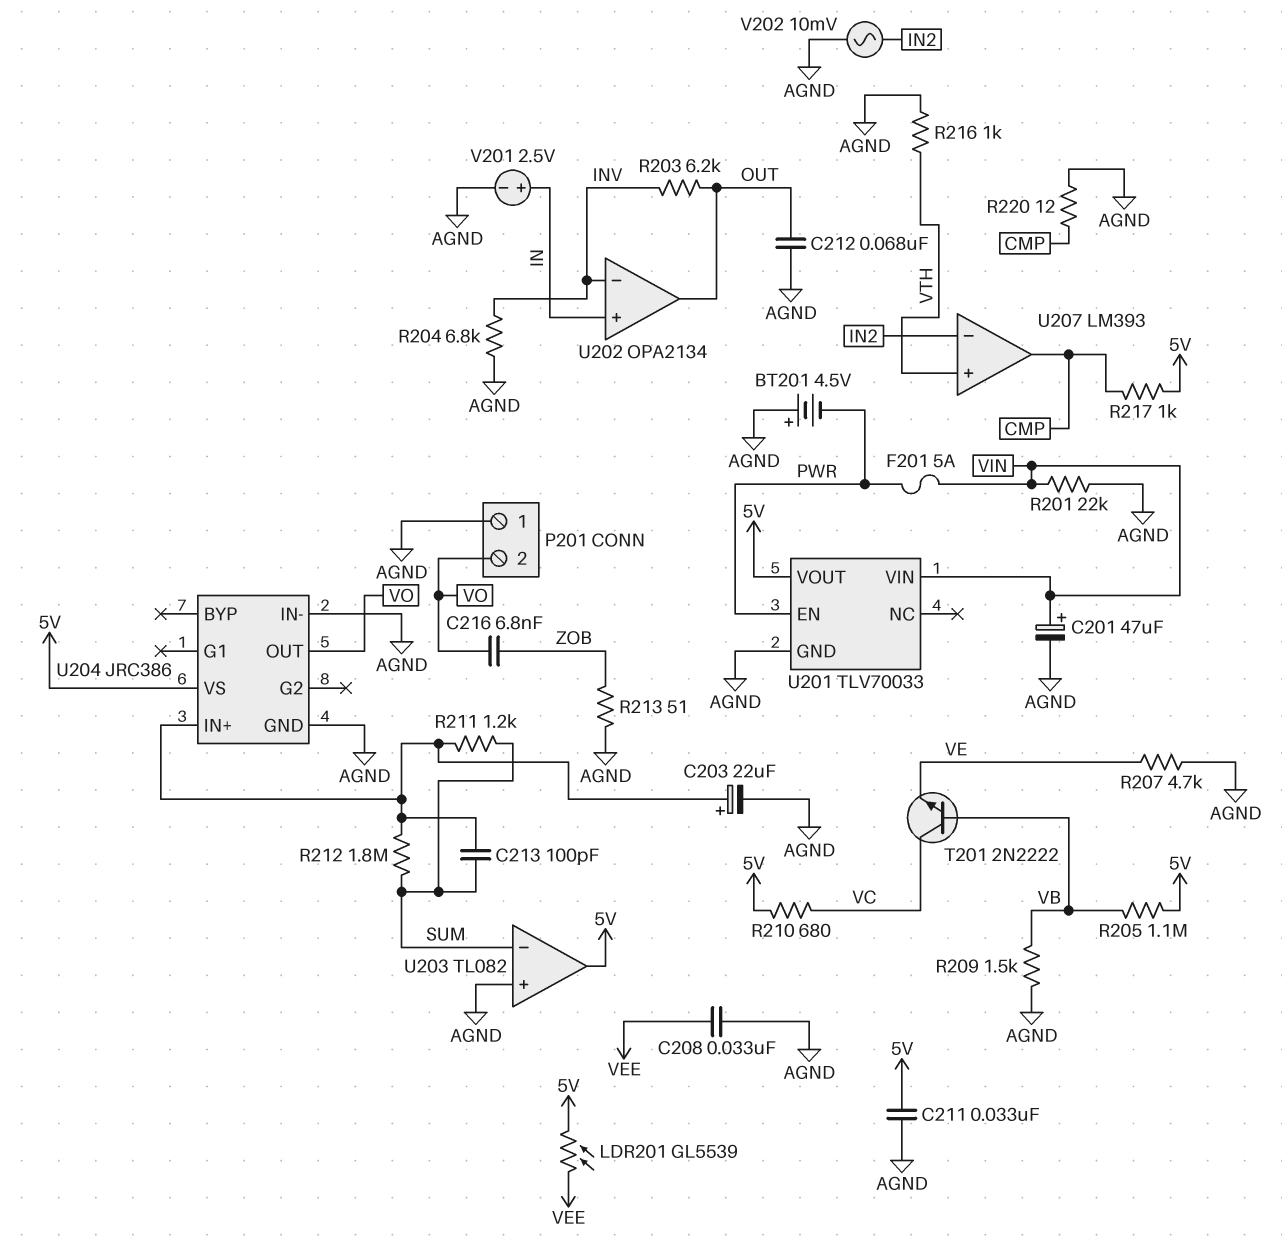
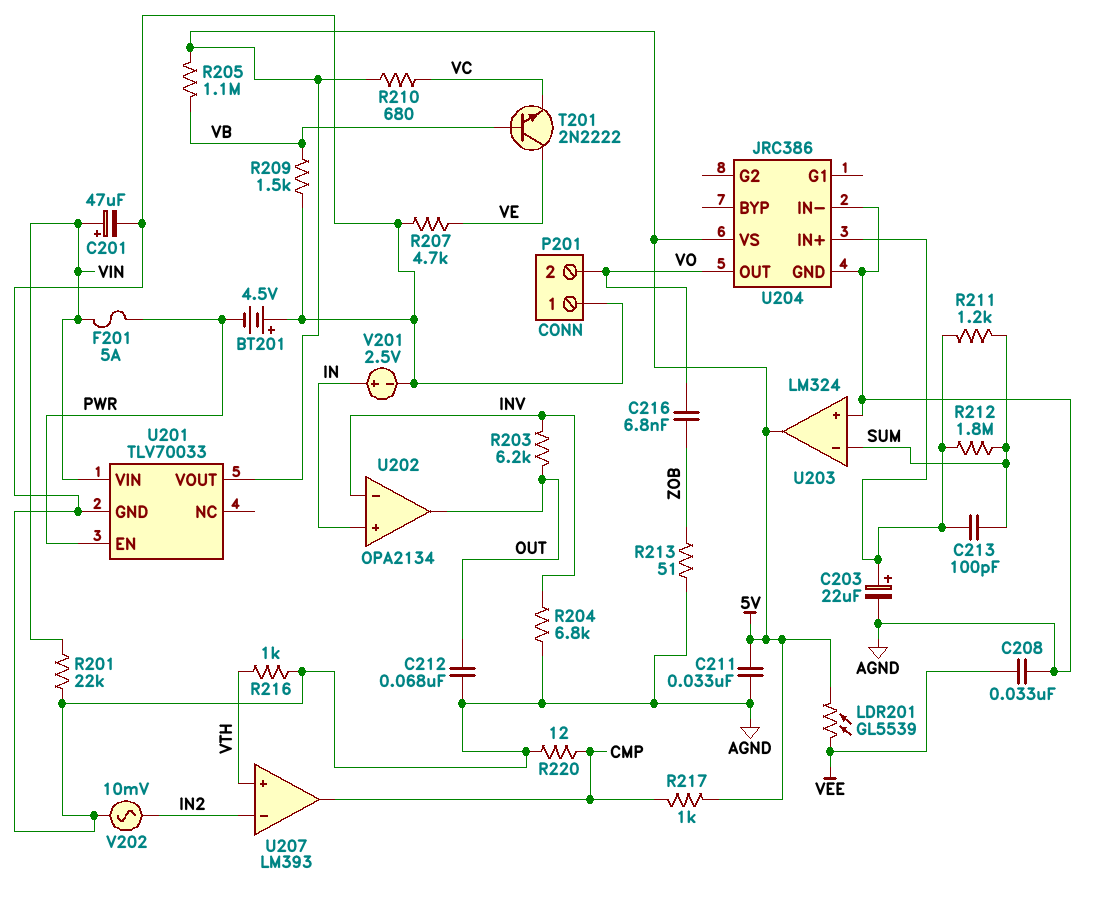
T201: NPN 2N2222 (B VB, C VC, E VE) -> NPN 2N2222 (B VB, C VE, E VC)
U203: TL082 -> LM324

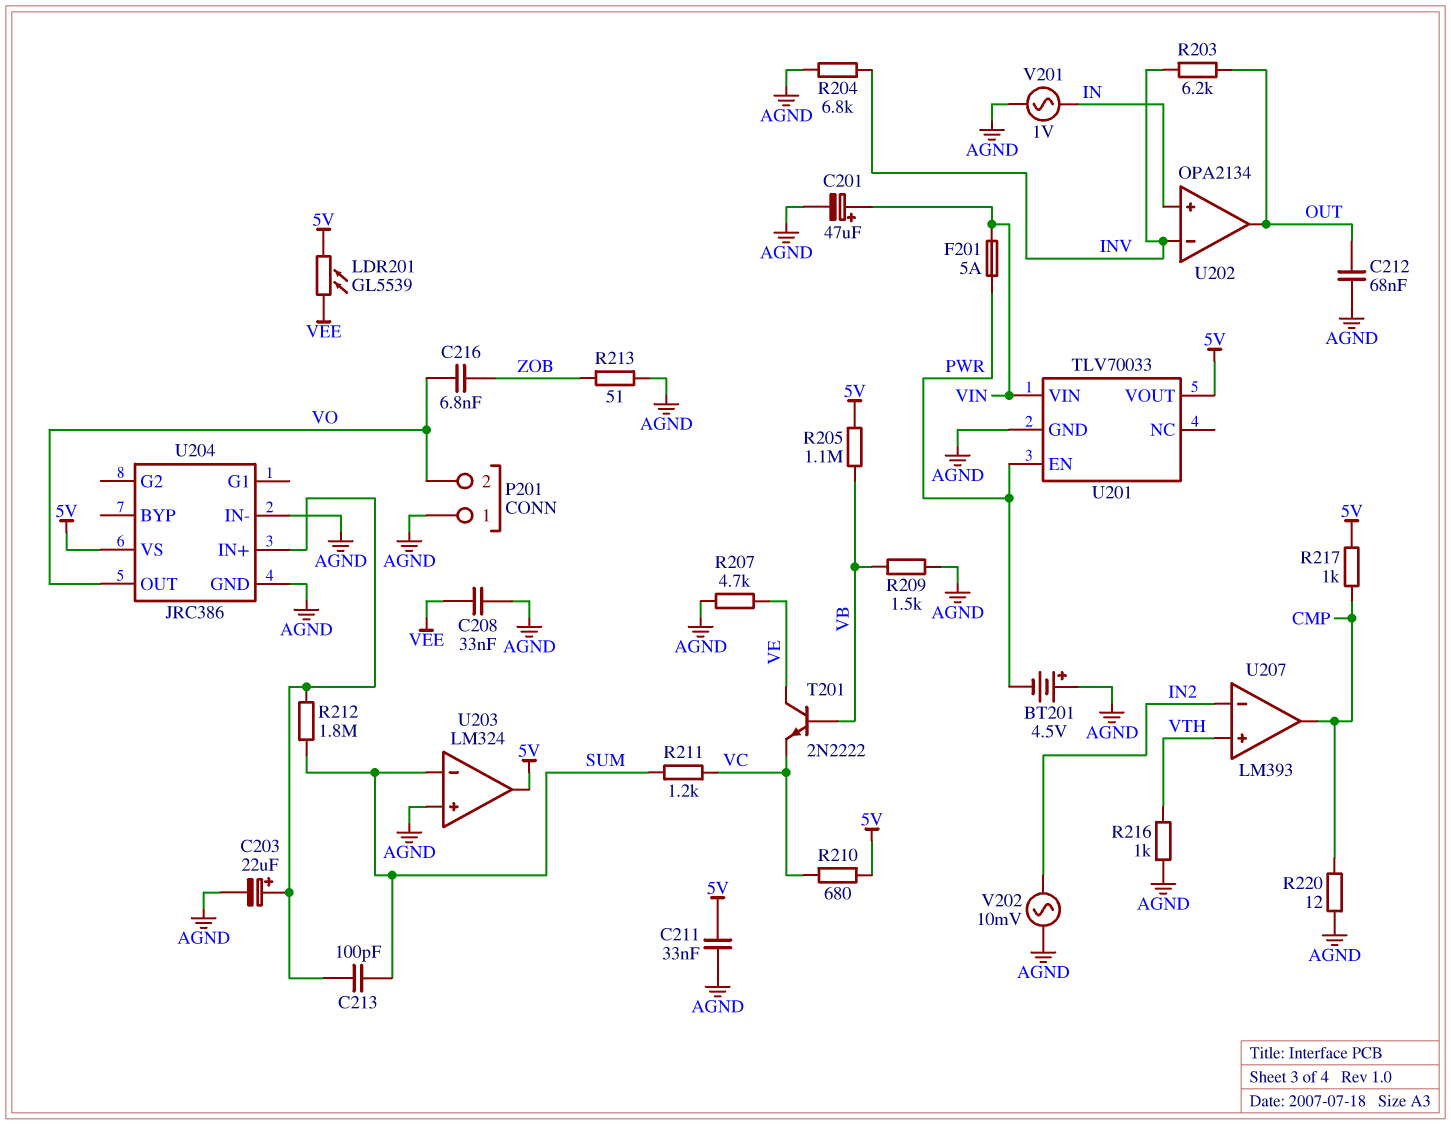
R201: 22k (AGND, VIN) -> none
R211: 1.2k (SUM, U204/IN+) -> 1.2k (SUM, VC)
V201: 2.5V (plus IN, minus AGND) -> AC 1V (AGND, IN)

